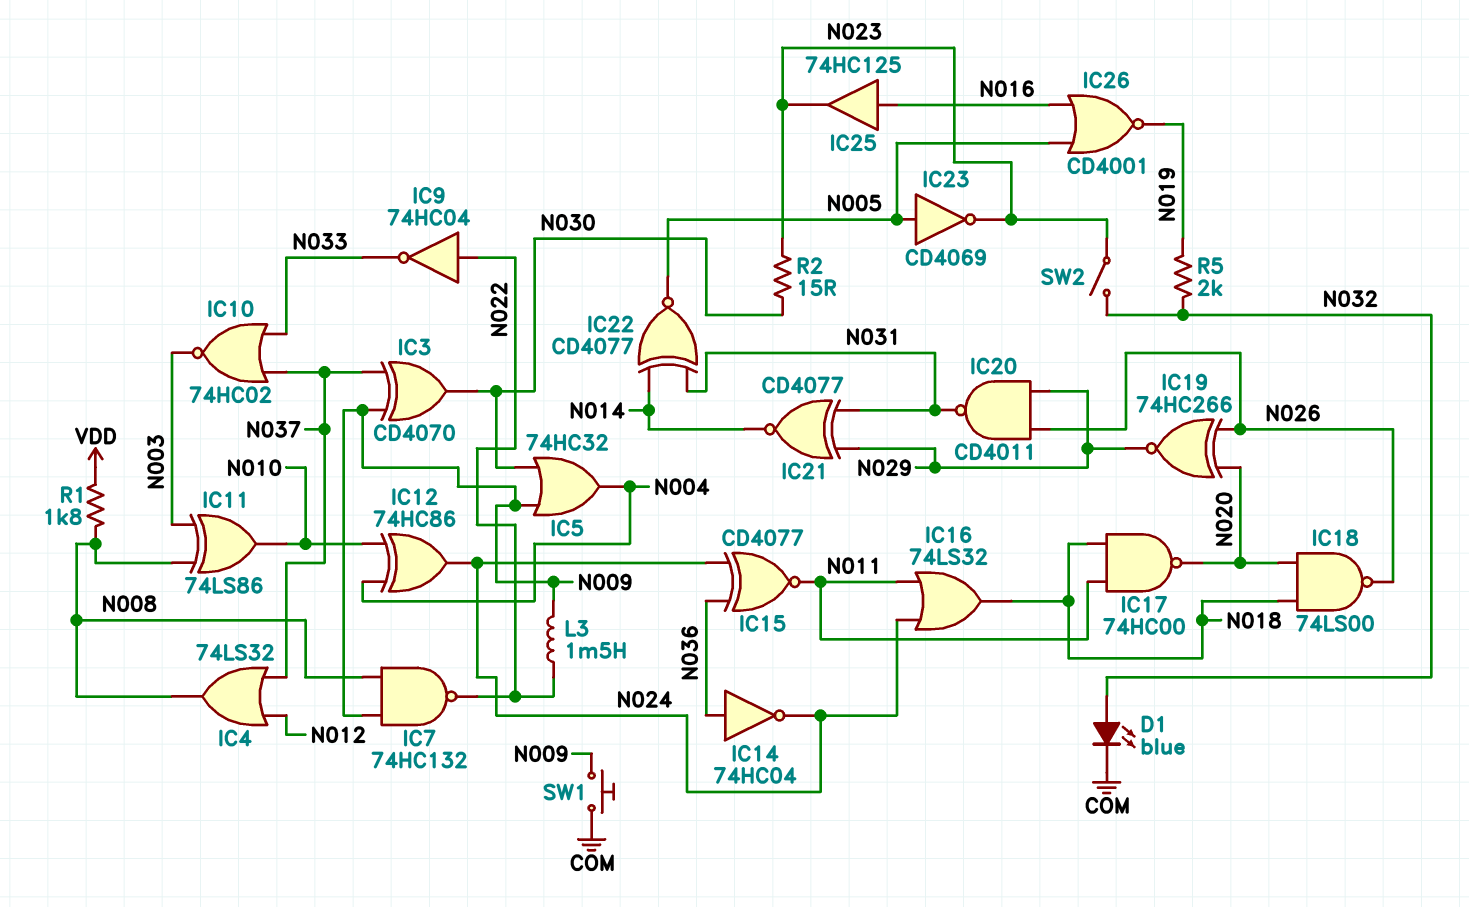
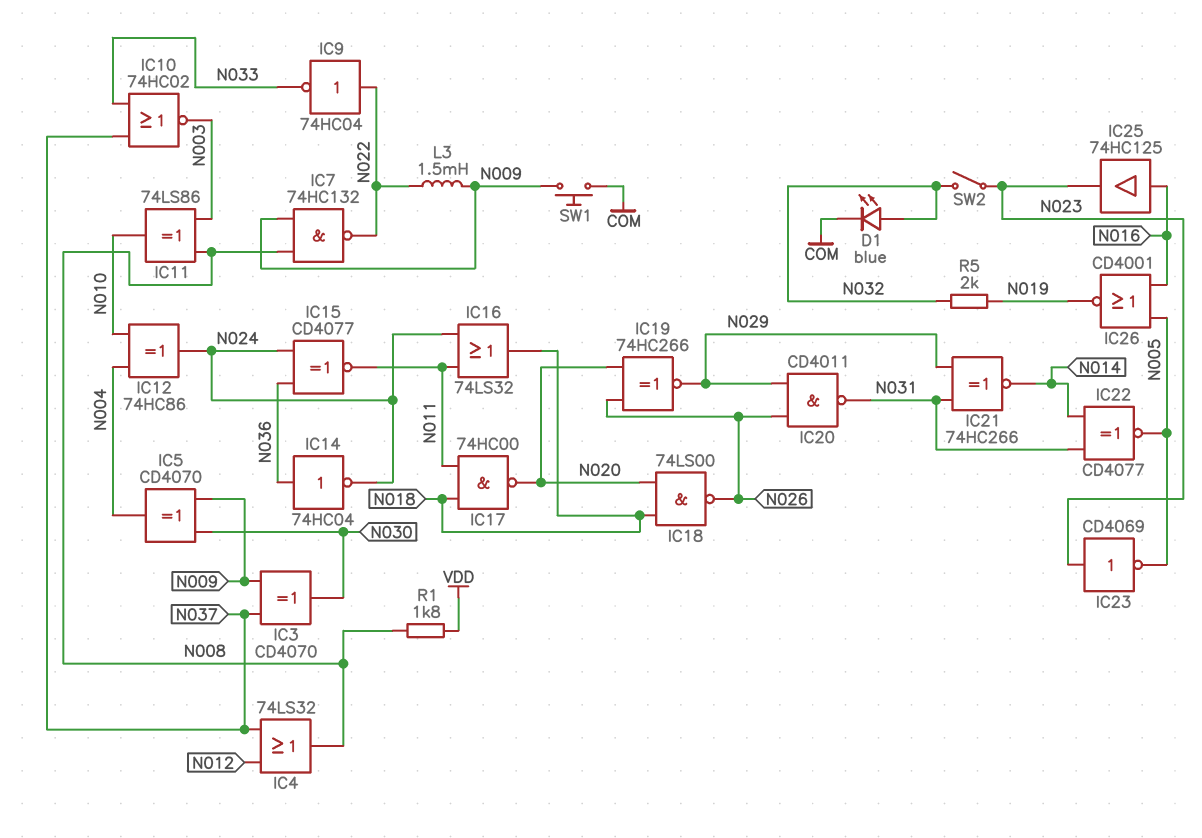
IC5: OR 74HC32 (in N009, in N030, out N004) -> XOR CD4070 (in N009, in N030, out N004)
IC21: XNOR CD4077 (in N029, in N031, out N014) -> XNOR 74HC266 (in N029, in N031, out N014)
IC23: NOT CD4069 (in N005, out N023) -> NOT CD4069 (in N023, out N005)
R2: 15 (N023, N030) -> none

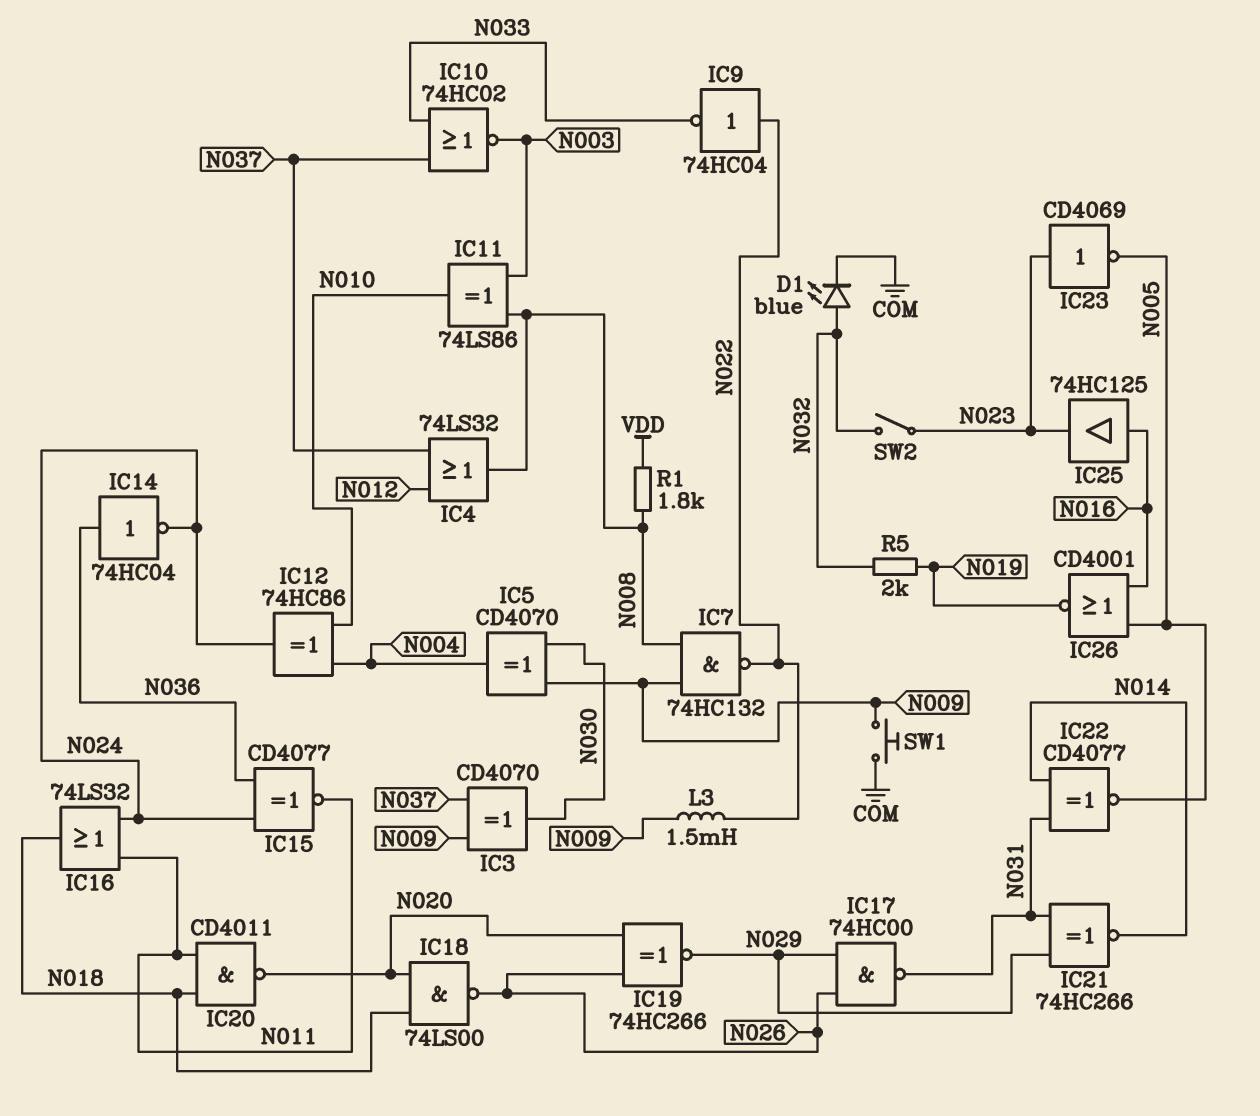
IC17: NAND 74HC00 (in N011, in N018, out N020) -> NAND 74HC00 (in N026, in N029, out N031)
IC20: NAND CD4011 (in N026, in N029, out N031) -> NAND CD4011 (in N011, in N018, out N020)

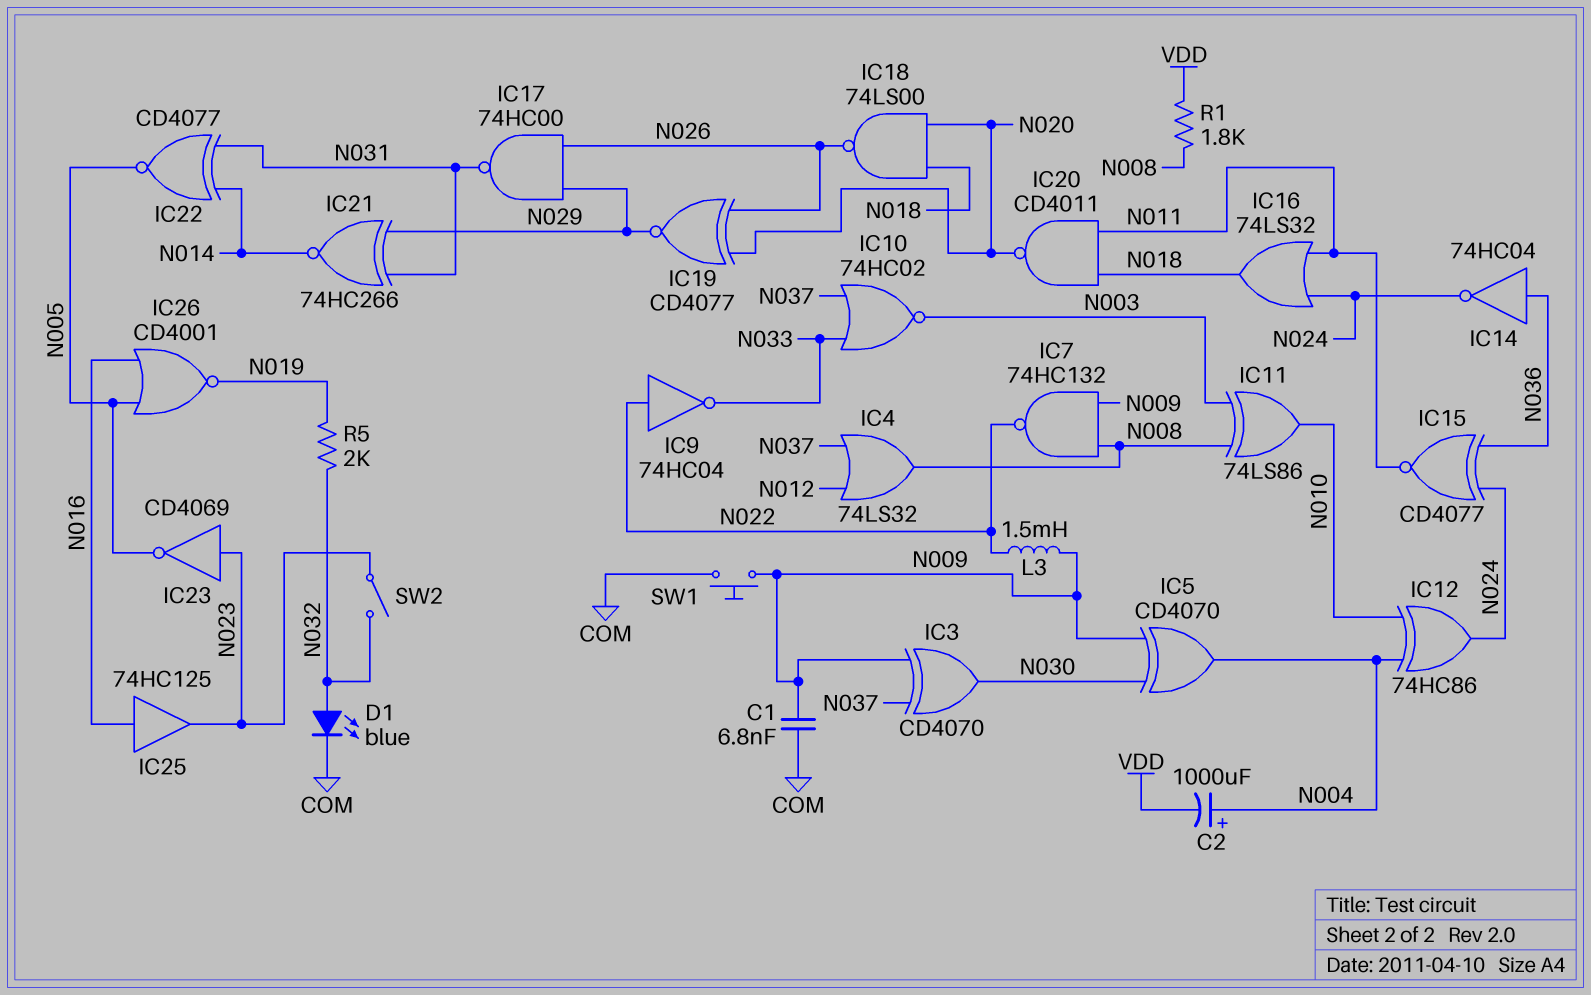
C1: none -> 6.8nF (COM, N009)
C2: none -> 1000uF (plus N004, minus VDD)
IC19: XNOR 74HC266 (in N020, in N026, out N029) -> XNOR CD4077 (in N020, in N026, out N029)

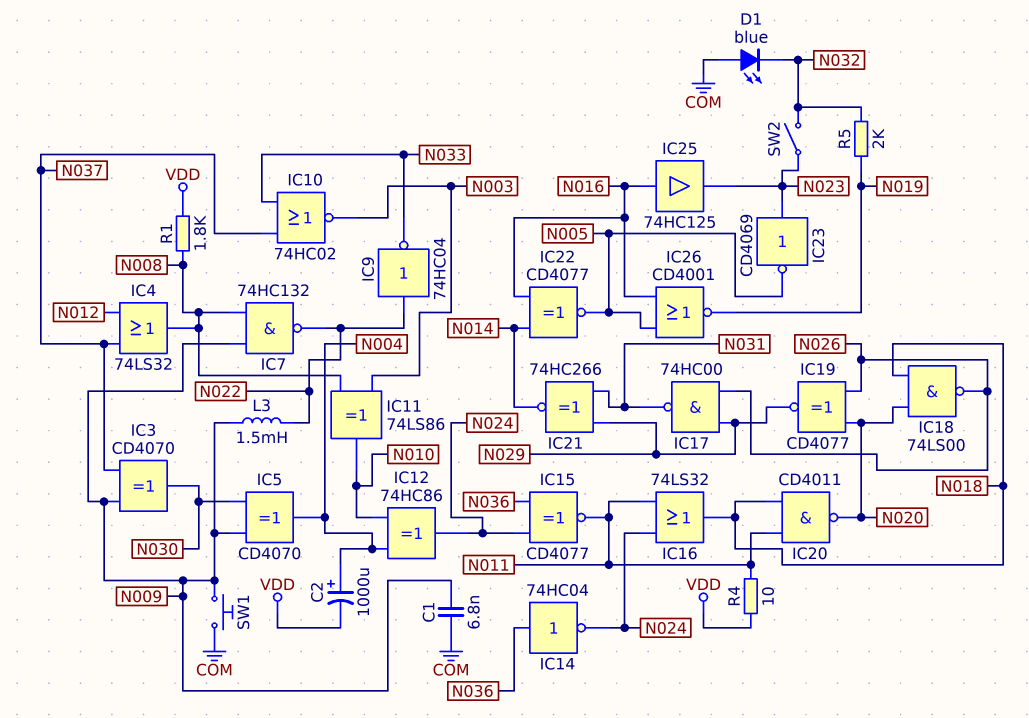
D1: LED blue (A N032, K COM) -> LED blue (A COM, K N032)
IC22: XNOR CD4077 (in N014, in N031, out N005) -> XNOR CD4077 (in N014, in N016, out N005)
R4: none -> 10 (N011, VDD)

